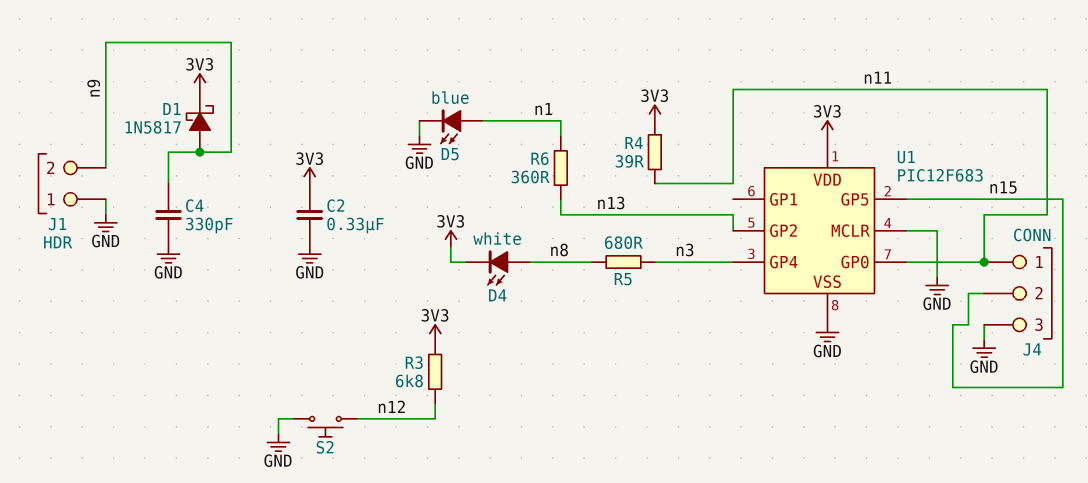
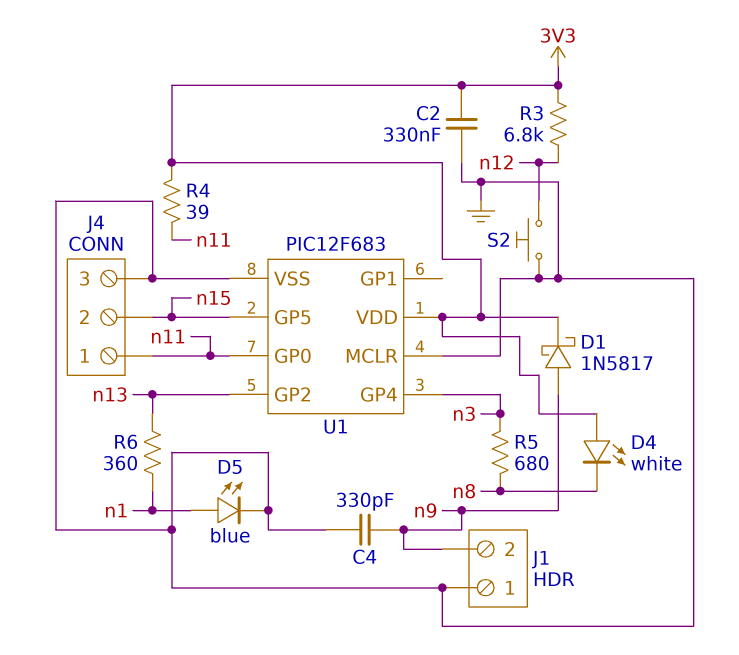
D4: LED white (A n8, K 3V3) -> LED white (A 3V3, K n8)

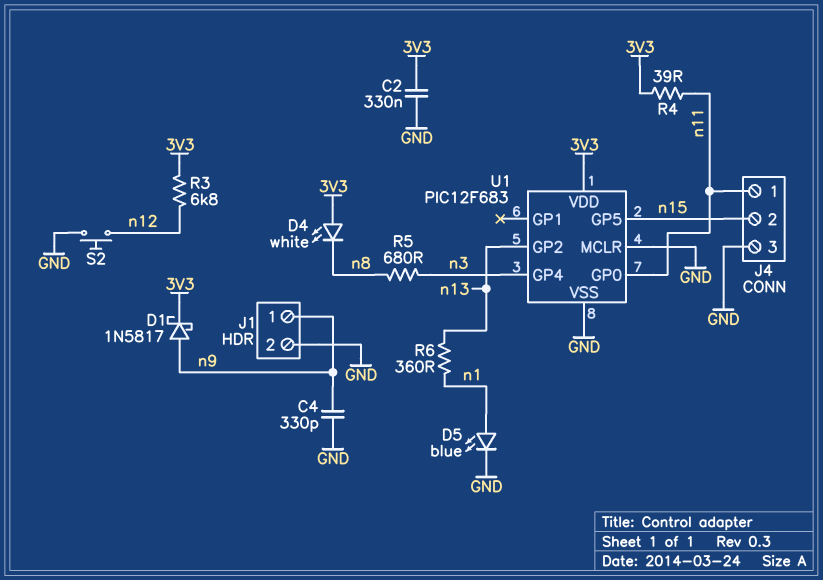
J1 pin 1: GND -> n9
J1 pin 2: n9 -> GND

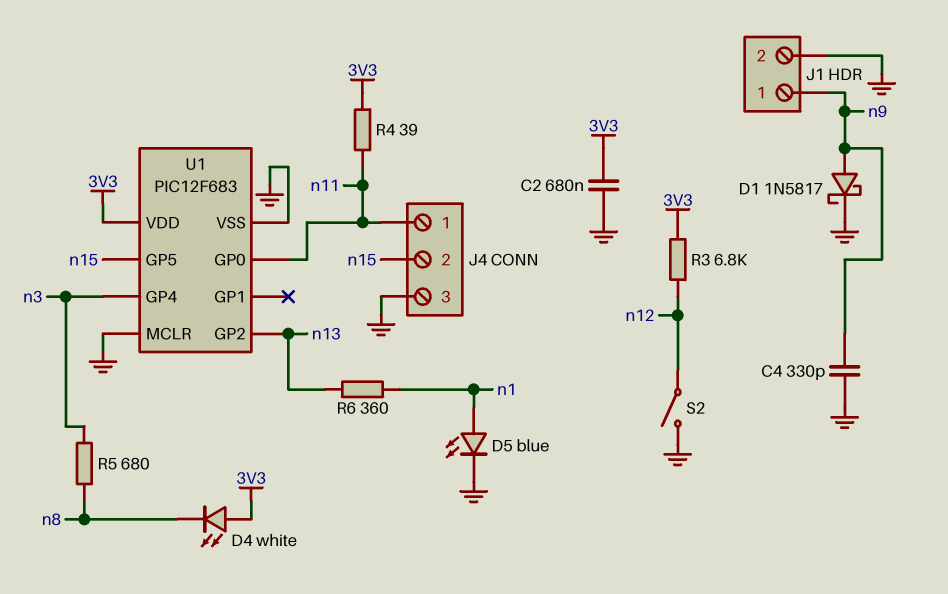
C2: 330nF (3V3, GND) -> 680nF (3V3, GND)
D1: schottky 1N5817 (A n9, K 3V3) -> schottky 1N5817 (A n9, K GND)
S2: button (GND, n12) -> switch (GND, n12)

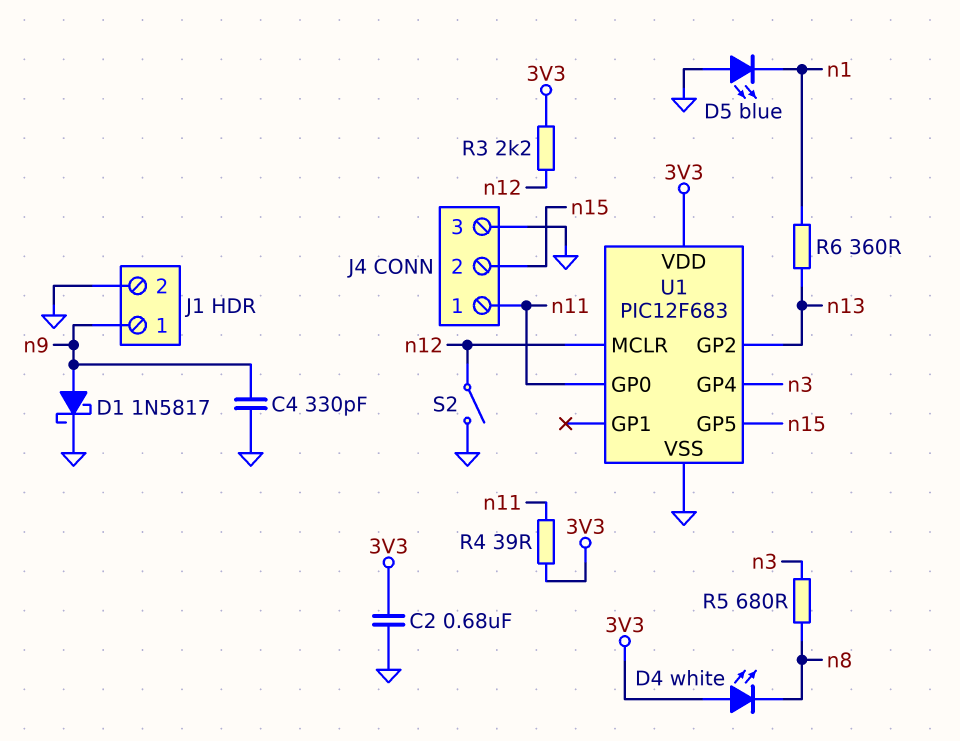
D5: LED blue (A n1, K GND) -> LED blue (A GND, K n1)
R3: 6.8k (3V3, n12) -> 2.2k (3V3, n12)
U1 pin MCLR: GND -> n12

